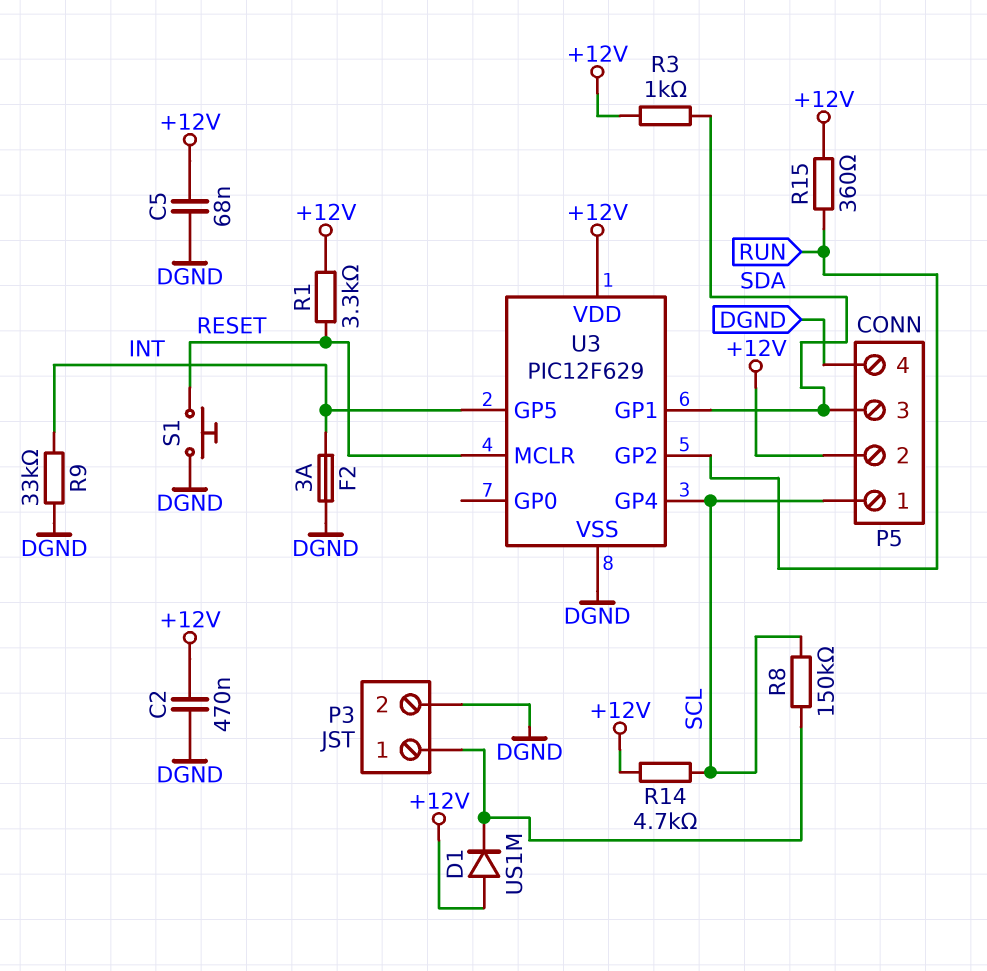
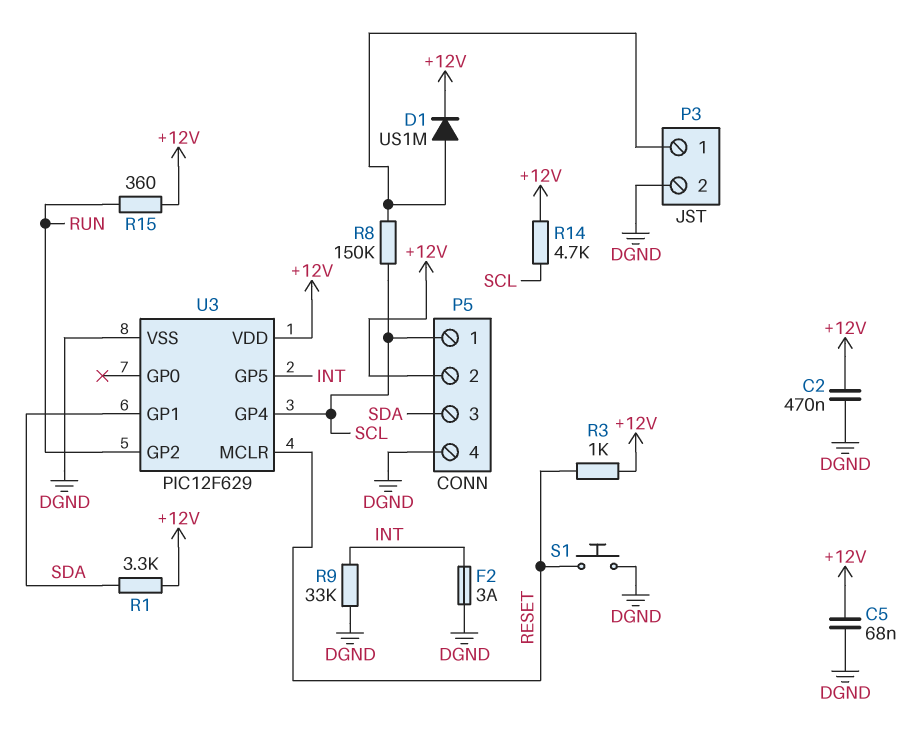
D1: diode US1M (A +12V, K P3/1) -> diode US1M (A P3/1, K +12V)
R1: 3.3k (+12V, RESET) -> 3.3k (+12V, SDA)
R3: 1k (+12V, SDA) -> 1k (+12V, RESET)

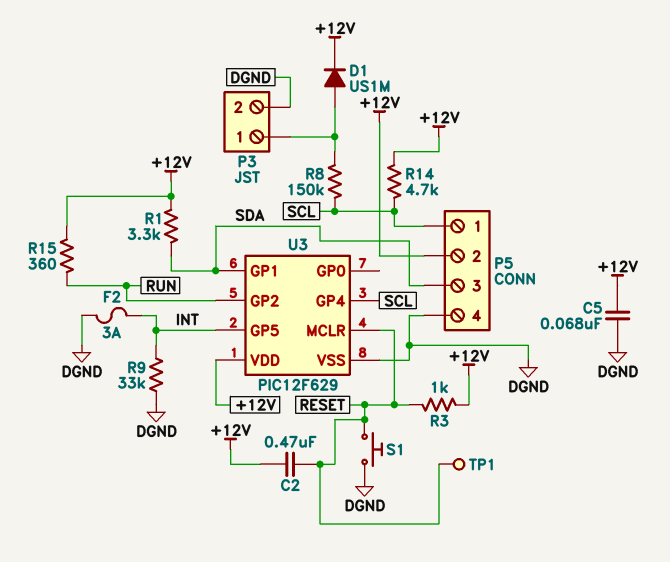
C2: 470nF (+12V, DGND) -> 470nF (+12V, RESET)
TP1: none -> test point (RESET)

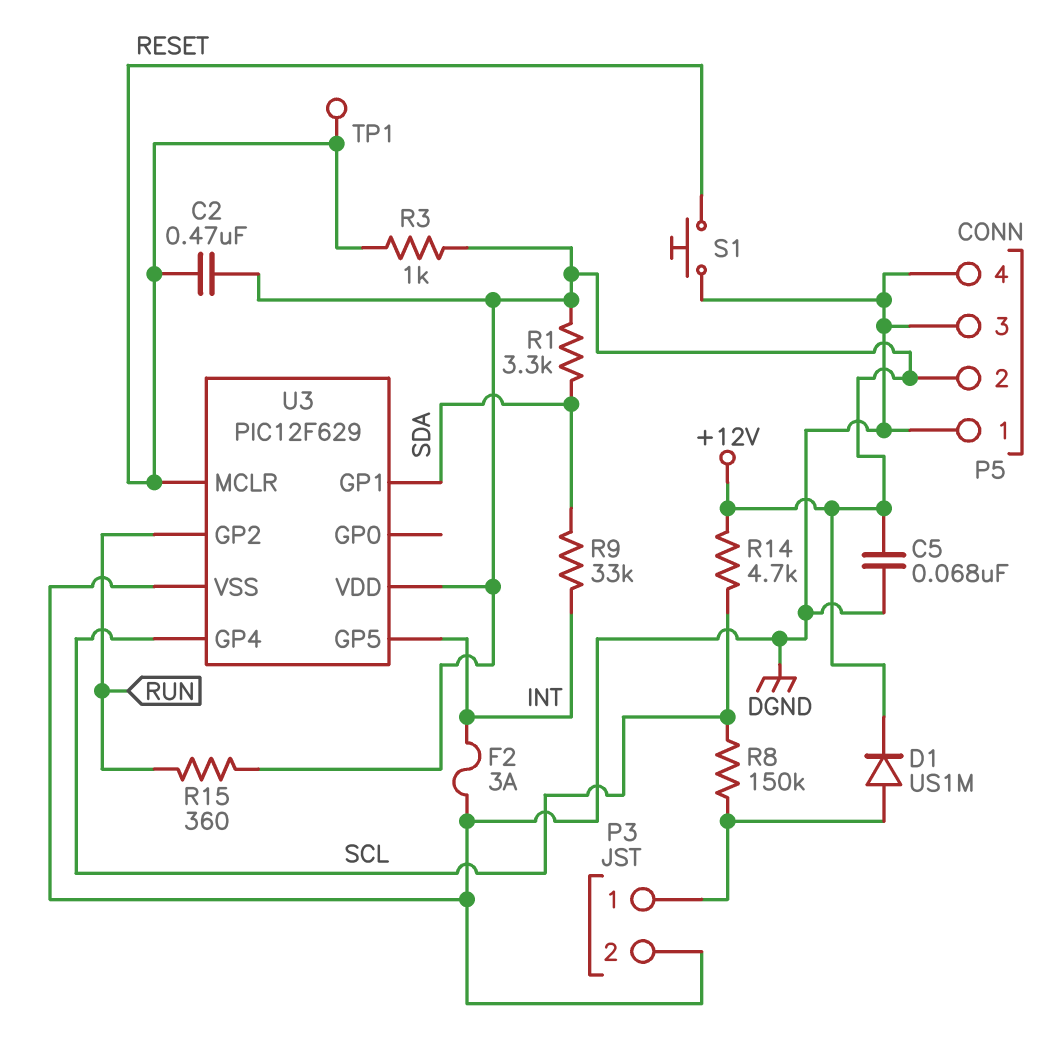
P5 pin 1: SCL -> DGND
P5 pin 3: SDA -> DGND
R9: 33k (DGND, INT) -> 33k (INT, SDA)

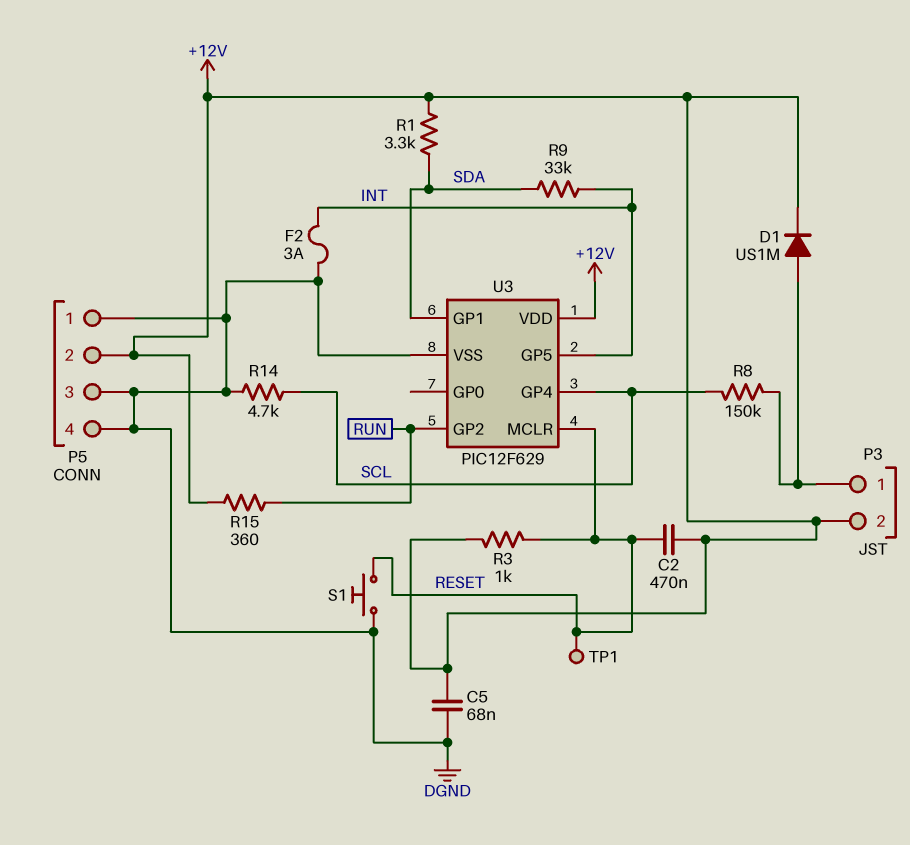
P3 pin 2: DGND -> +12V
R14: 4.7k (+12V, SCL) -> 4.7k (DGND, SCL)

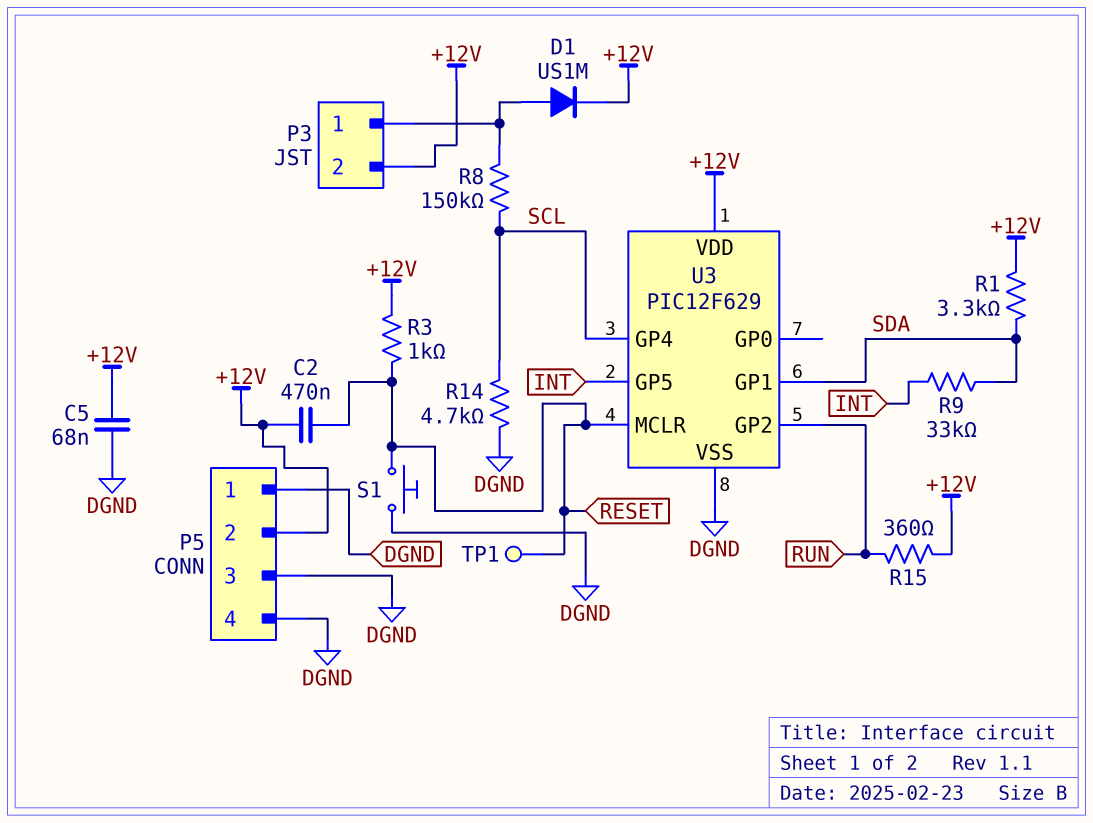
F2: 3A (DGND, INT) -> none

